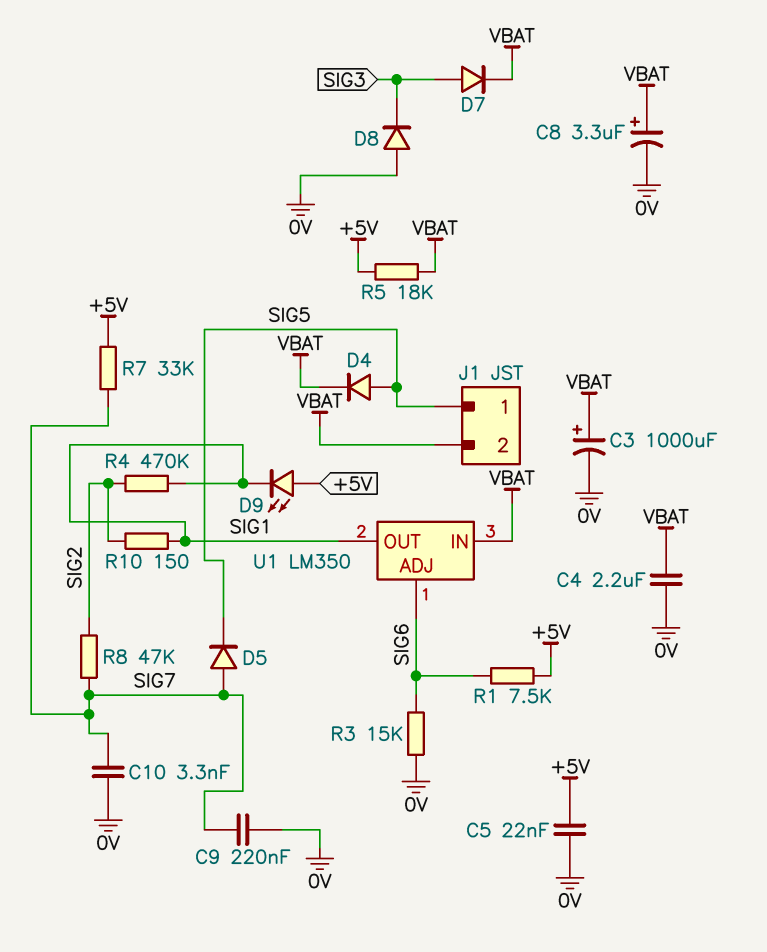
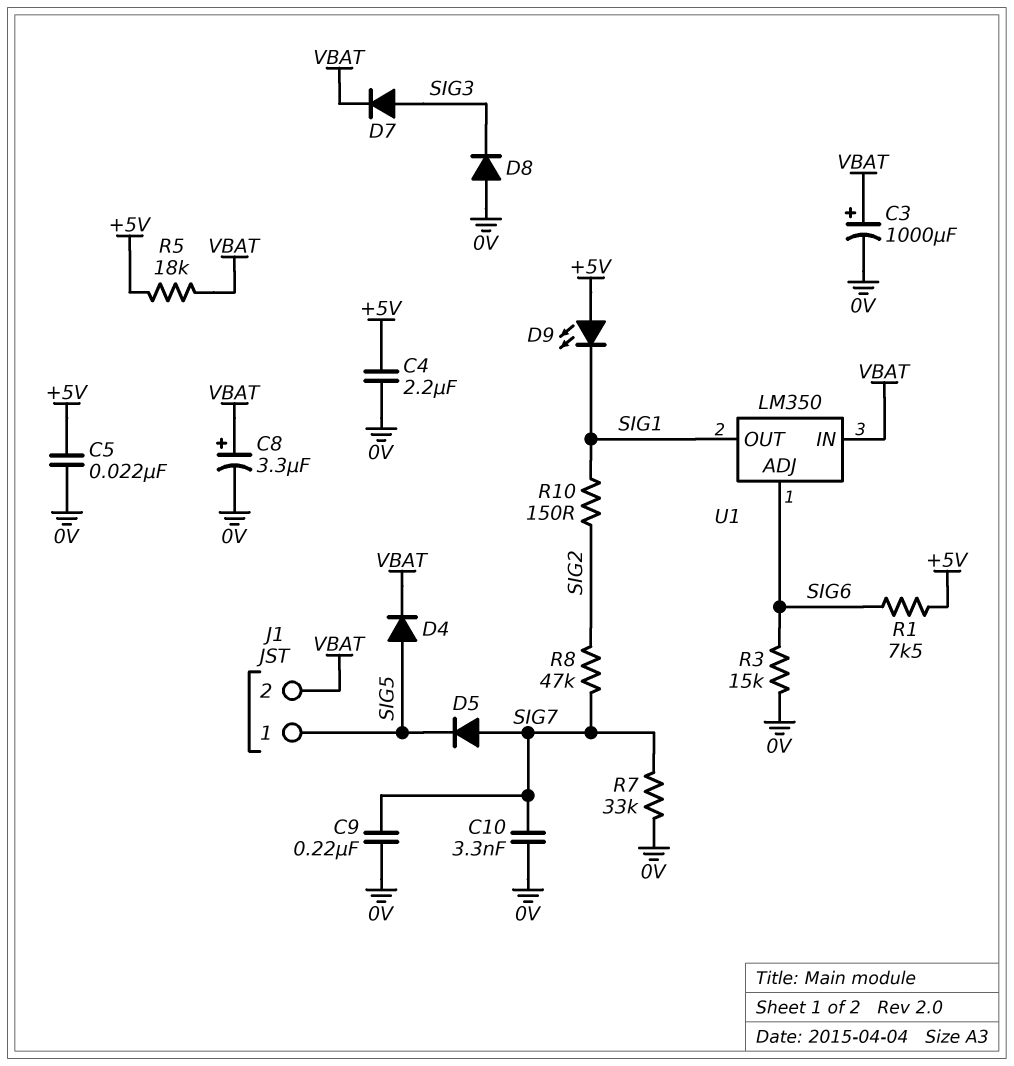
C4: 2.2uF (0V, VBAT) -> 2.2uF (+5V, 0V)
R4: 470k (SIG1, SIG2) -> none
R7: 33k (+5V, SIG7) -> 33k (0V, SIG7)

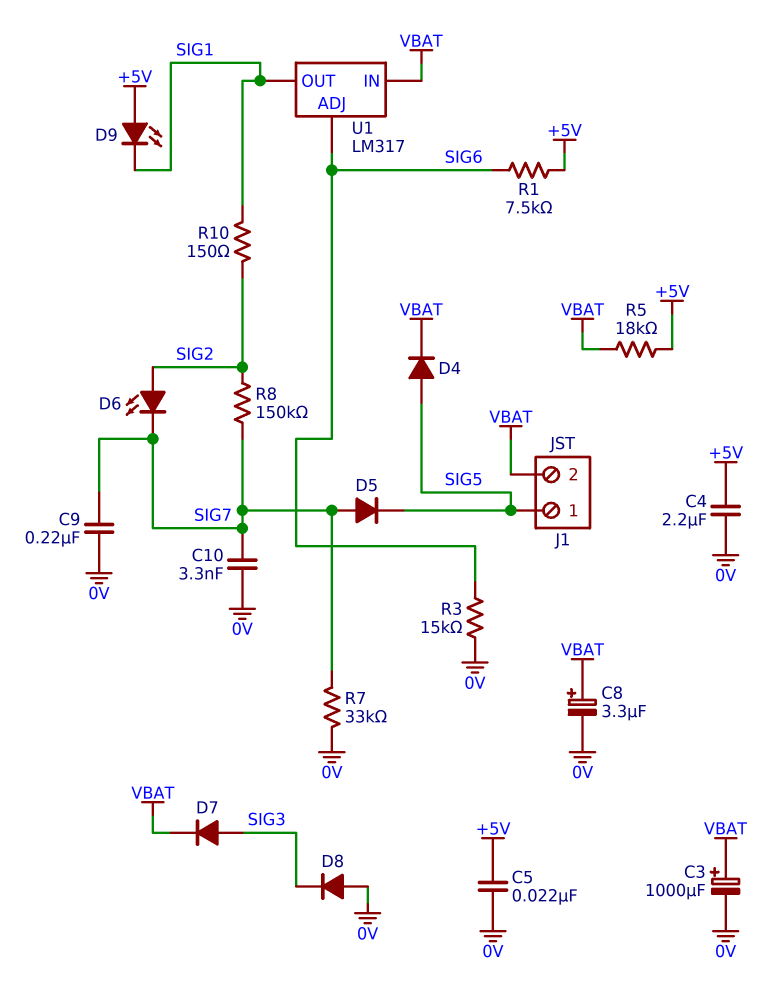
D6: none -> LED (A SIG2, K SIG7)
R8: 47k (SIG2, SIG7) -> 150k (SIG2, SIG7)
U1: LM350 -> LM317

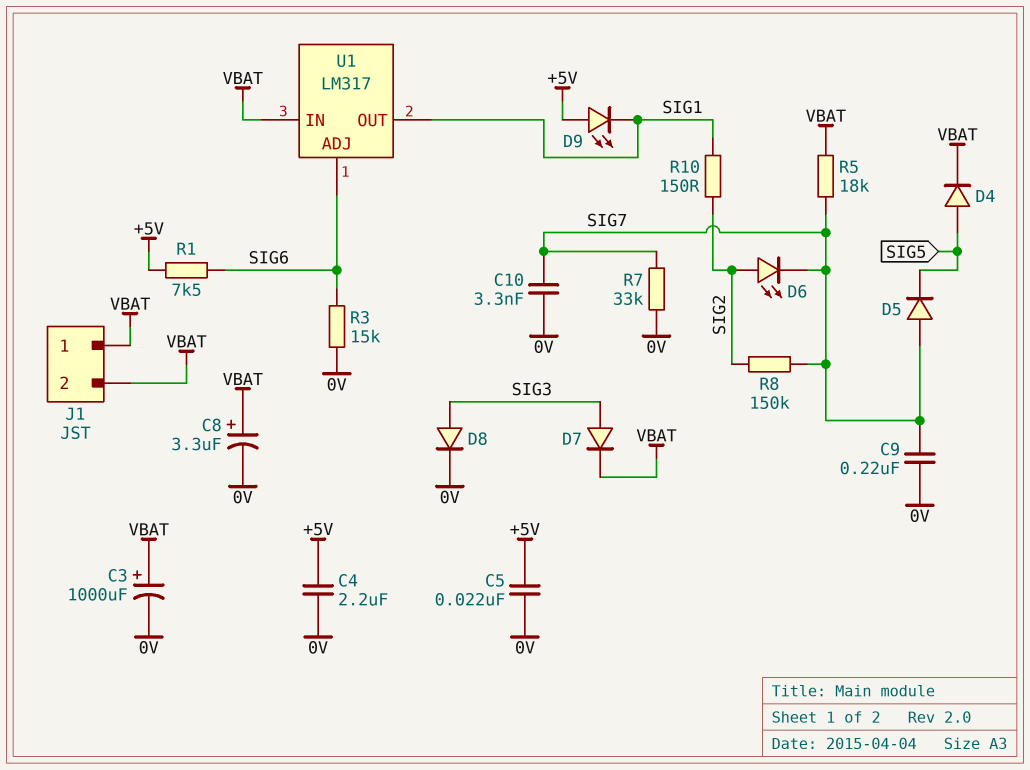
D8: diode (A 0V, K SIG3) -> diode (A SIG3, K 0V)
J1 pin 1: SIG5 -> VBAT
R5: 18k (+5V, VBAT) -> 18k (SIG7, VBAT)

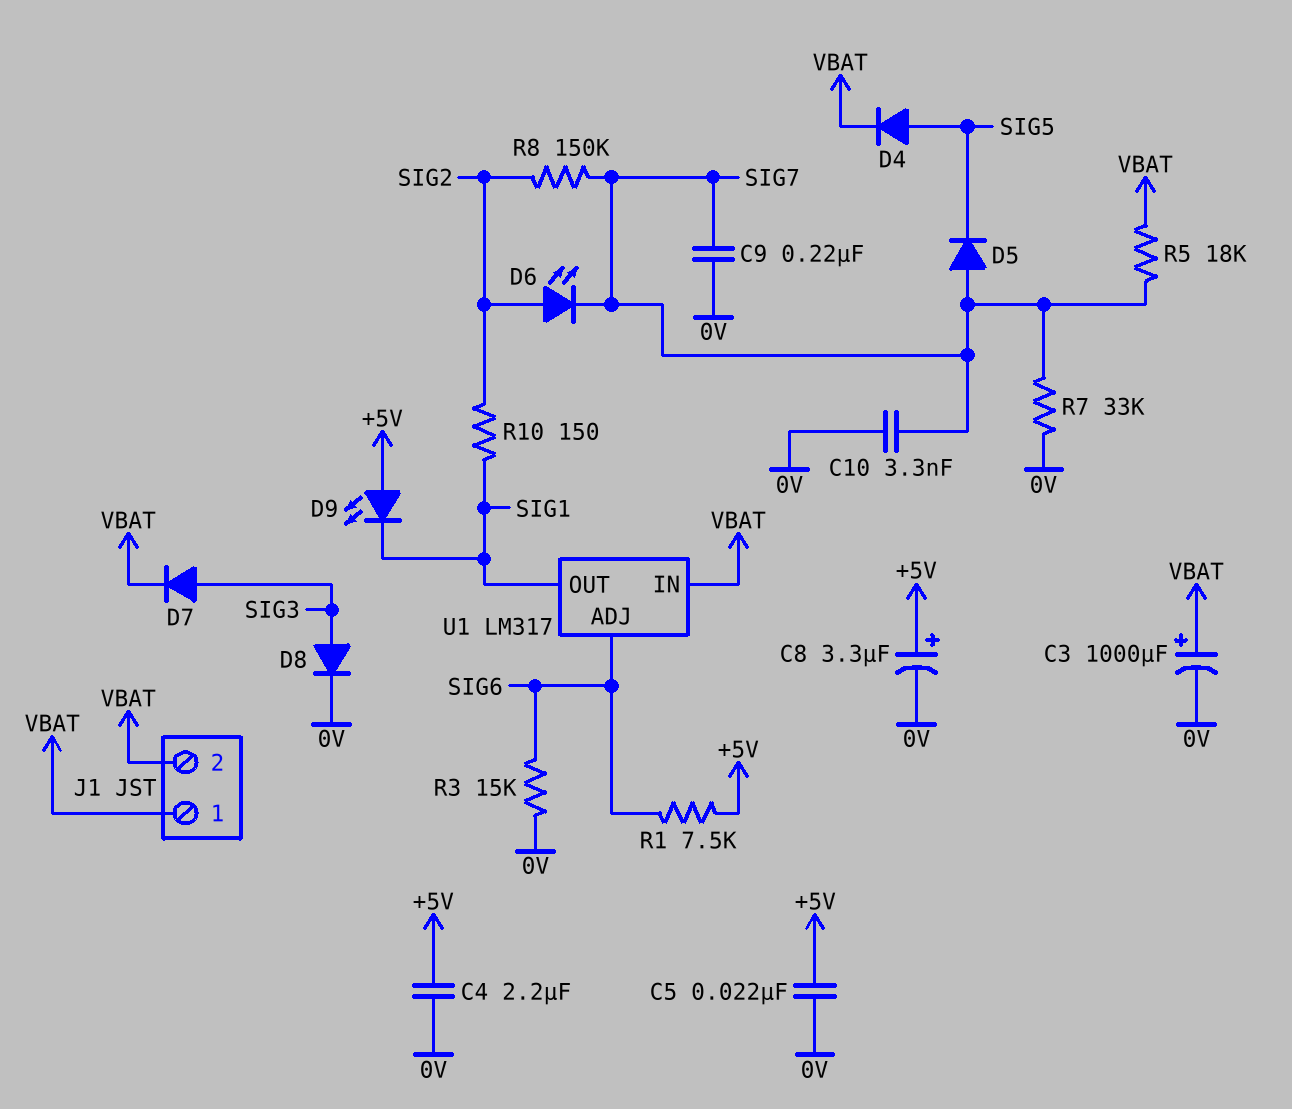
C8: 3.3uF (plus VBAT, minus 0V) -> 3.3uF (plus +5V, minus 0V)

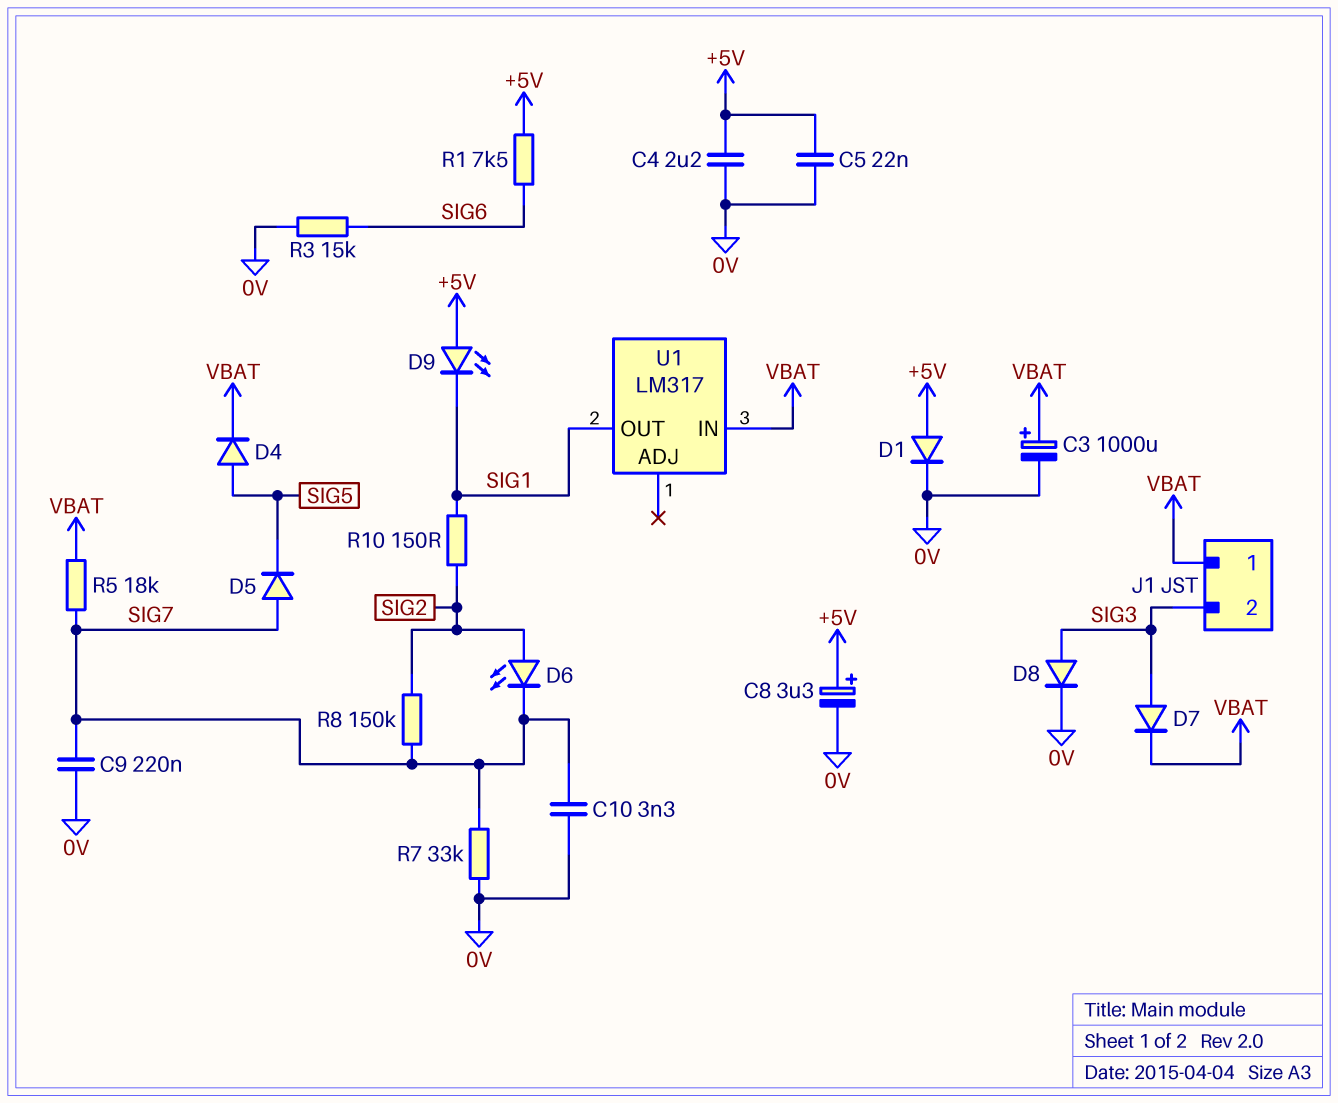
D1: none -> diode (A +5V, K 0V)
J1 pin 2: VBAT -> SIG3
U1 pin ADJ: SIG6 -> none

